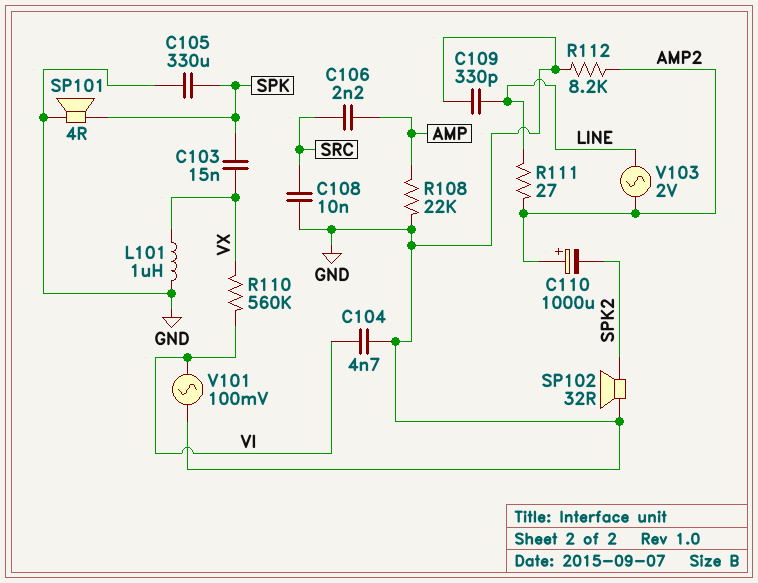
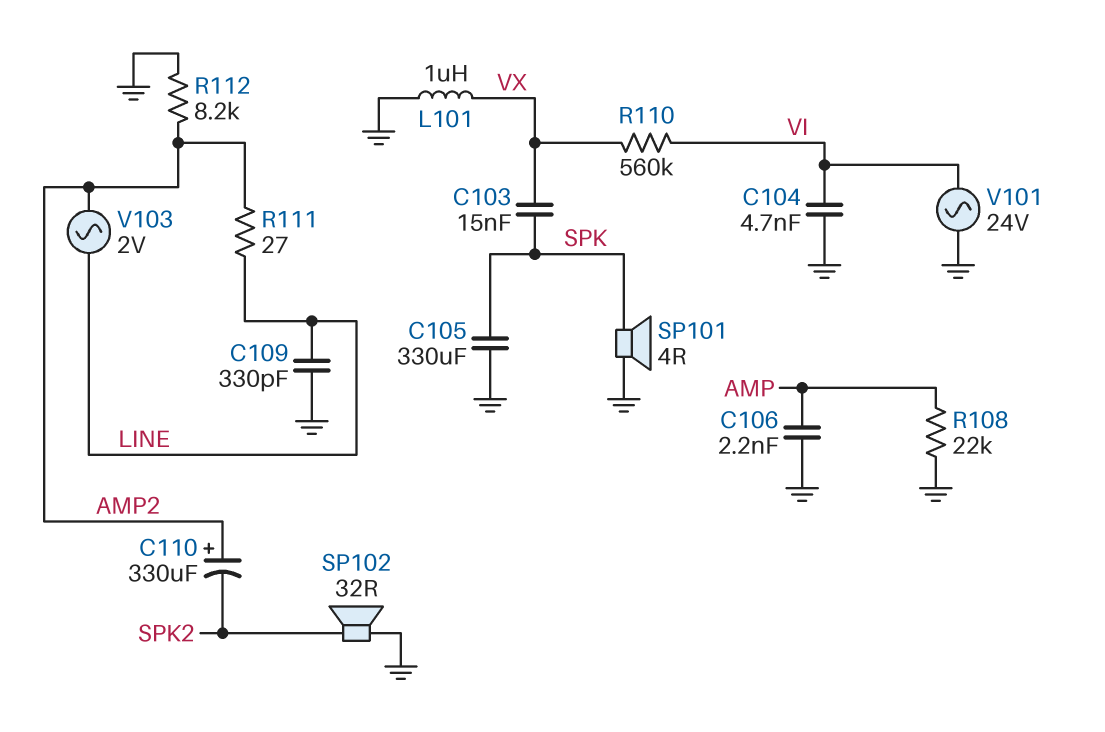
C106: 2.2nF (AMP, SRC) -> 2.2nF (AMP, GND)
C108: 10nF (GND, SRC) -> none
C110: 1000uF (plus AMP2, minus SPK2) -> 330uF (plus AMP2, minus SPK2)
V101: AC 100mV (GND, VI) -> AC 24V (GND, VI)

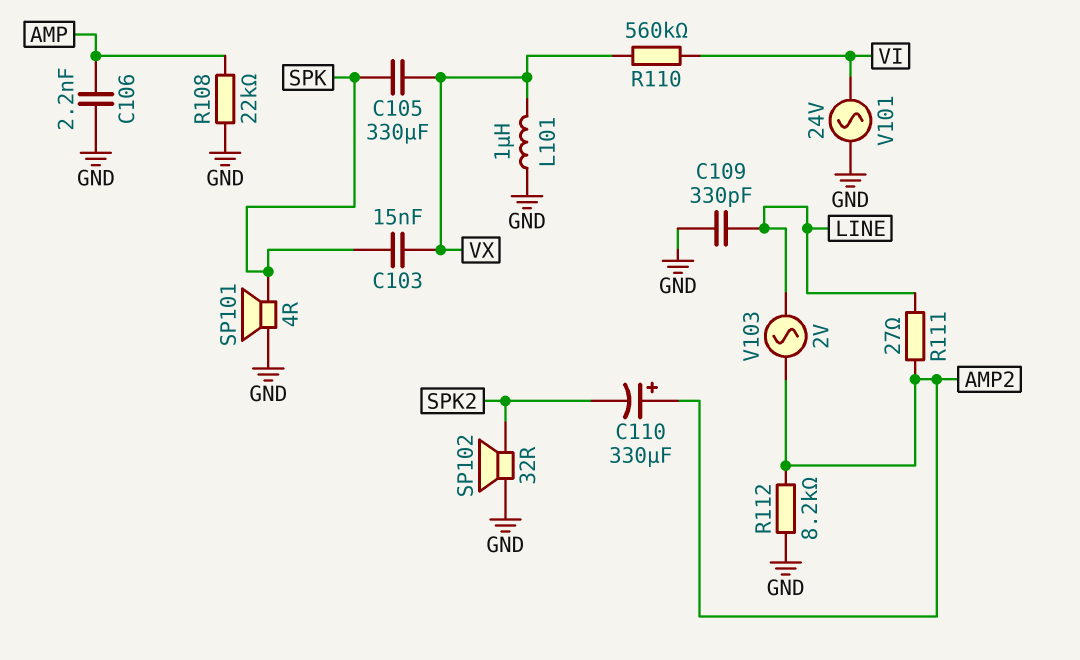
C104: 4.7nF (GND, VI) -> none
C105: 330uF (GND, SPK) -> 330uF (SPK, VX)

